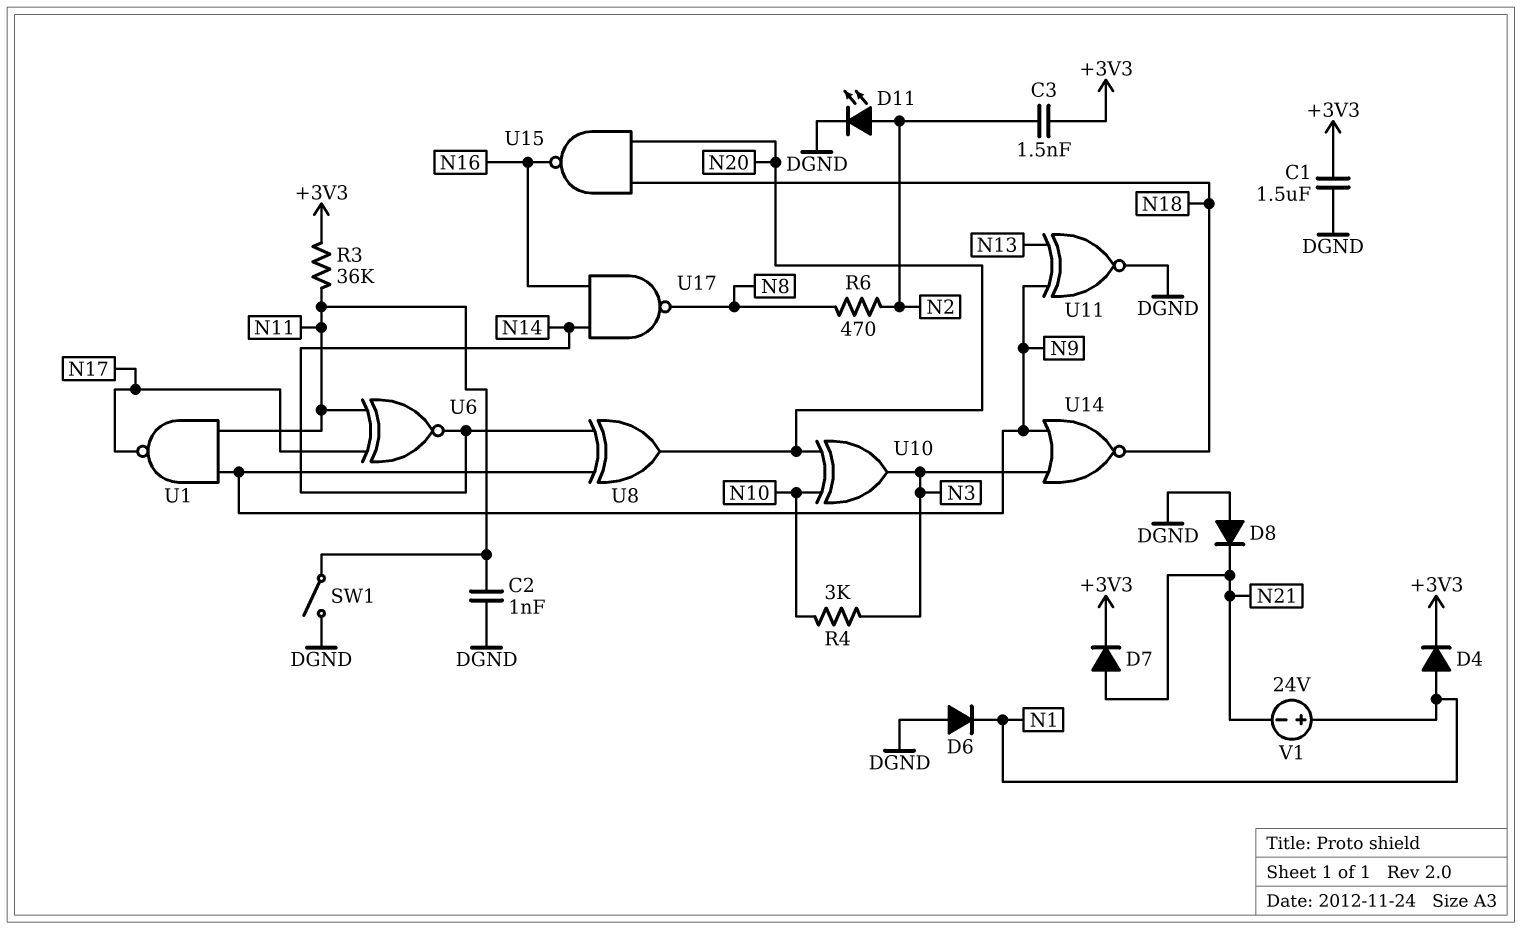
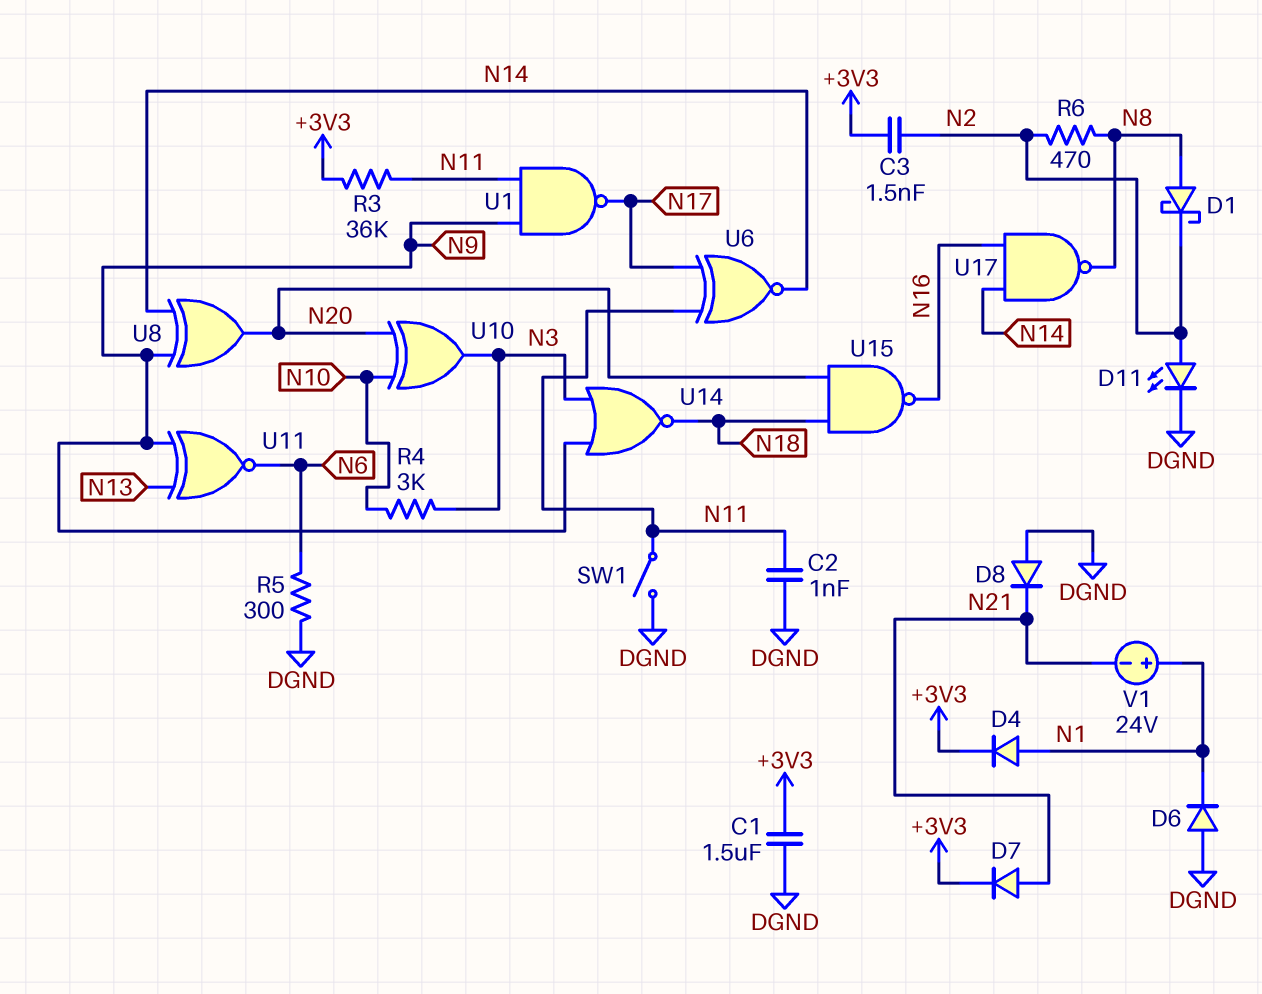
D1: none -> schottky (A N8, K N2)
R5: none -> 300 (DGND, N6)
U11: XNOR (in N9, in N13, out DGND) -> XNOR (in N9, in N13, out N6)

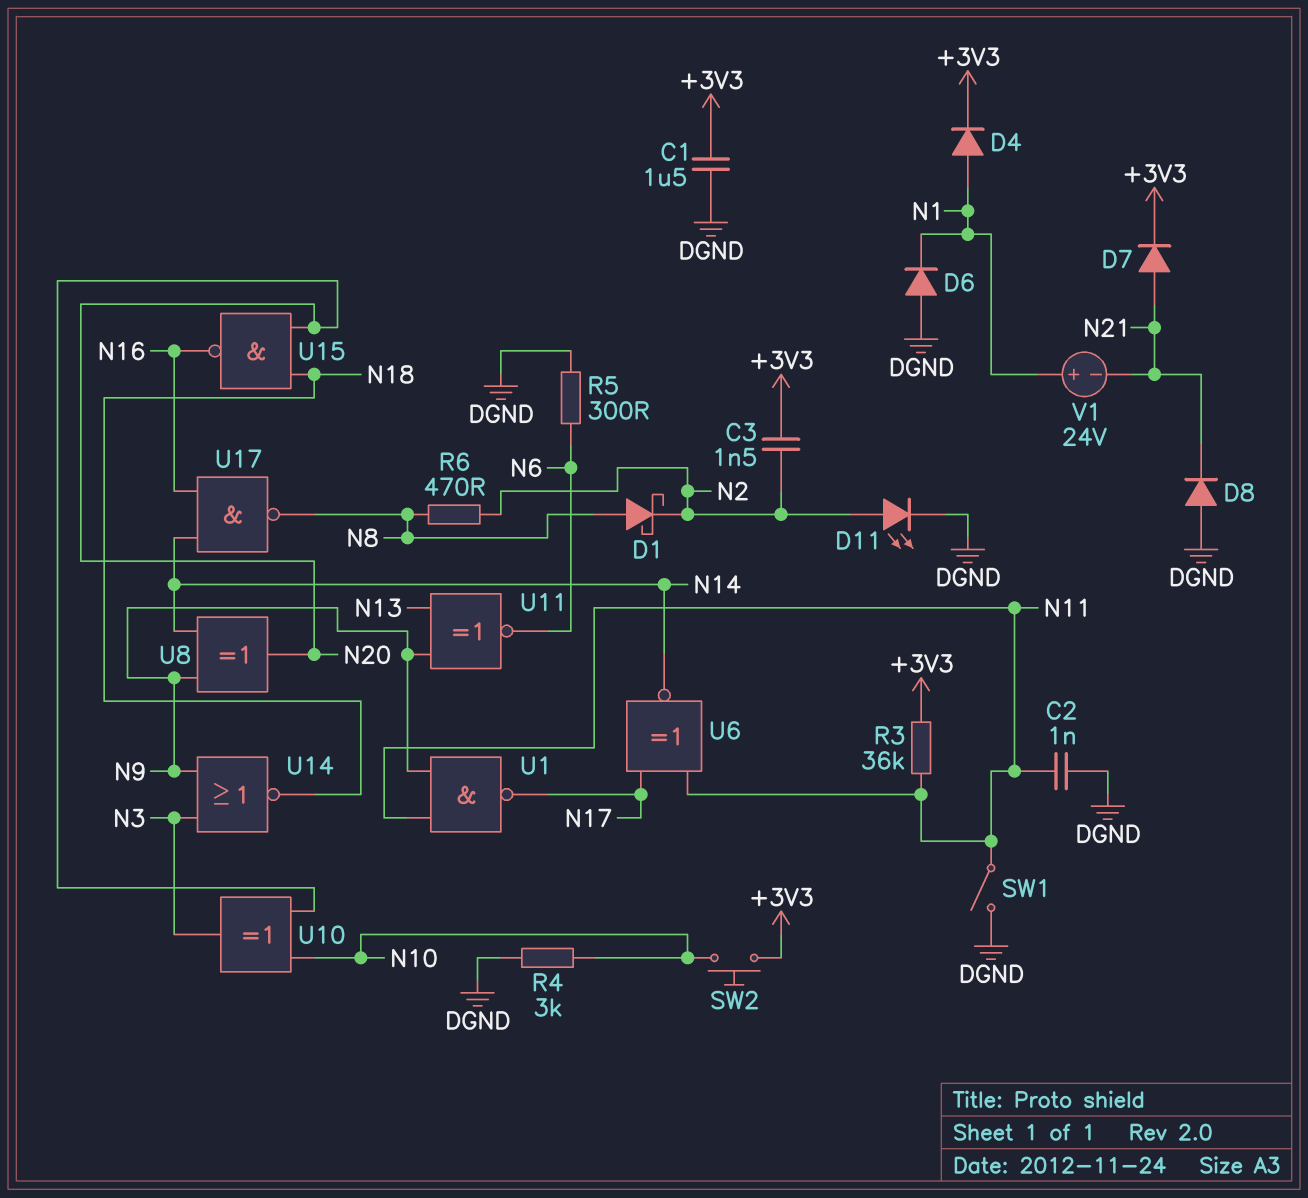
R4: 3k (N3, N10) -> 3k (DGND, N10)
SW2: none -> button (+3V3, N10)

